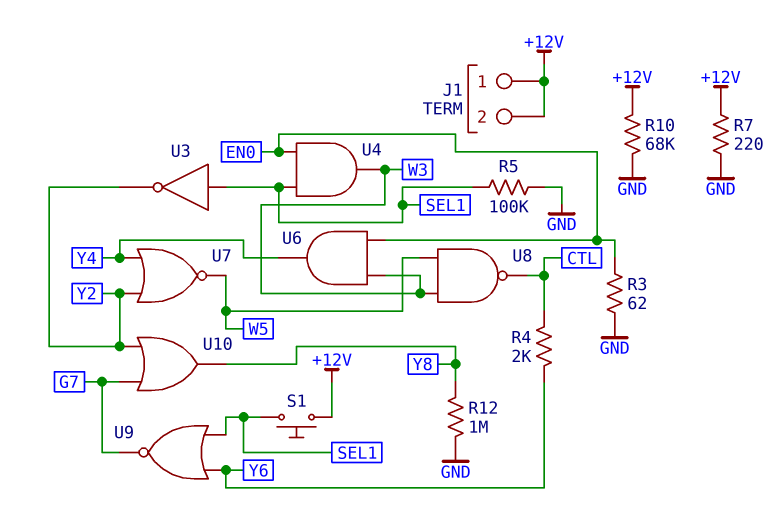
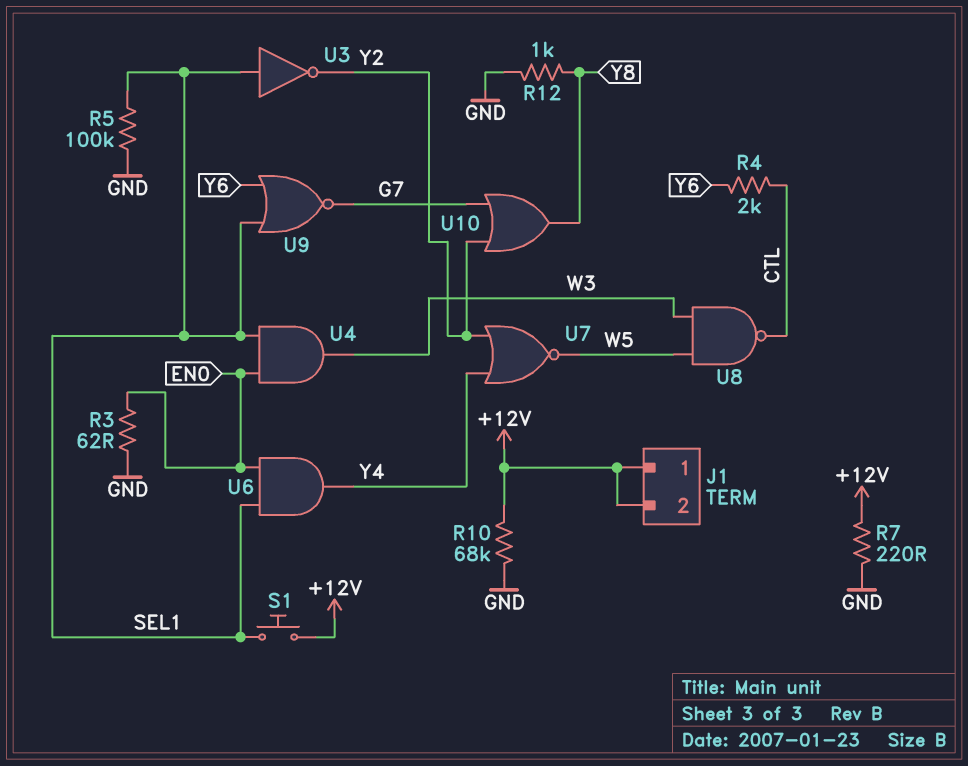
R12: 1M (GND, Y8) -> 1k (GND, Y8)
U6: AND (in EN0, in W3, out Y4) -> AND (in EN0, in SEL1, out Y4)

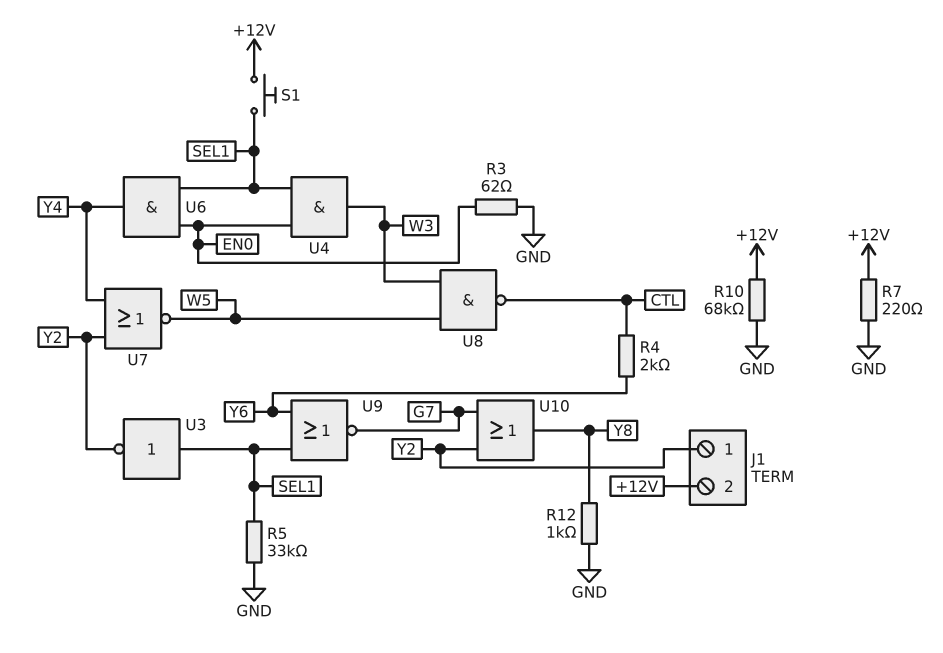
J1 pin 1: +12V -> Y2
R5: 100k (GND, SEL1) -> 33k (GND, SEL1)

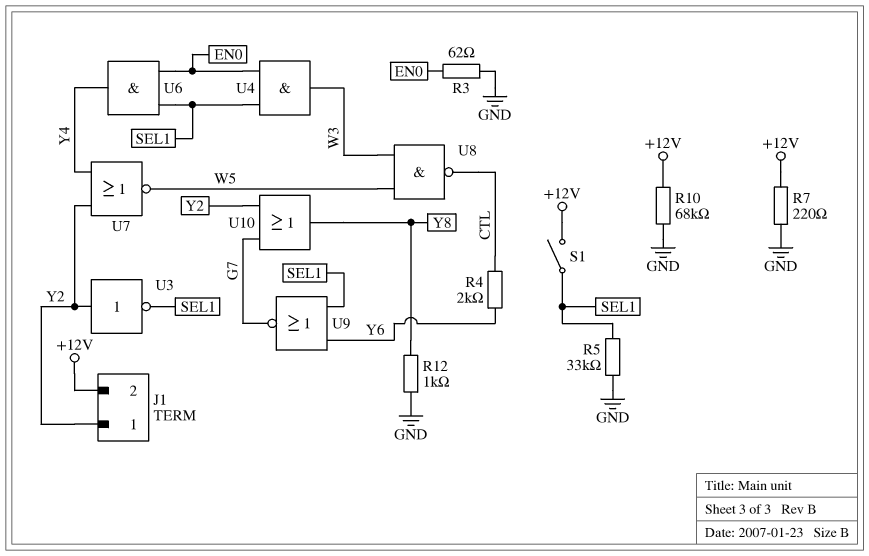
S1: button (+12V, SEL1) -> switch (+12V, SEL1)
U3: NOT (in SEL1, out Y2) -> NOT (in Y2, out SEL1)

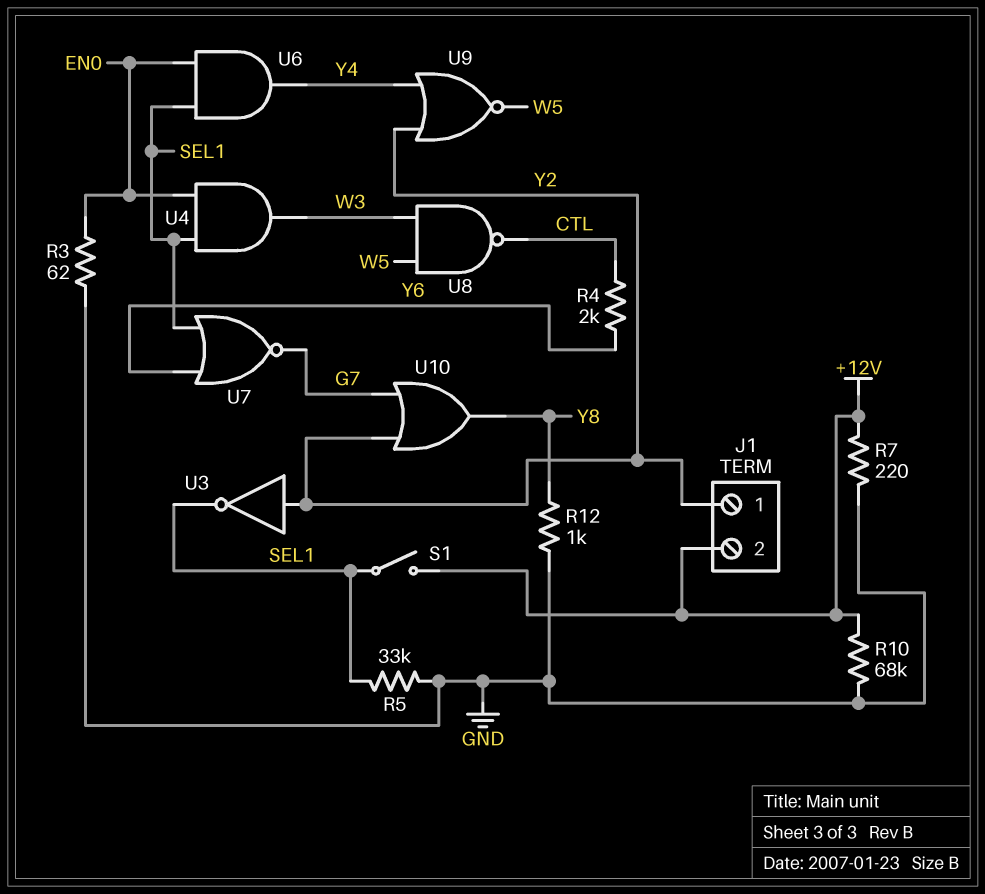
U7: NOR (in Y2, in Y4, out W5) -> NOR (in SEL1, in Y6, out G7)
U9: NOR (in SEL1, in Y6, out G7) -> NOR (in Y2, in Y4, out W5)

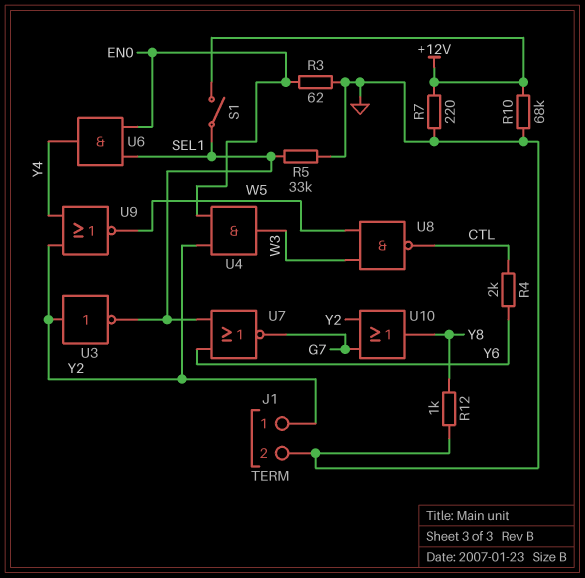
J1 pin 2: +12V -> GND
U4: AND (in EN0, in SEL1, out W3) -> AND (in EN0, in Y2, out W3)

